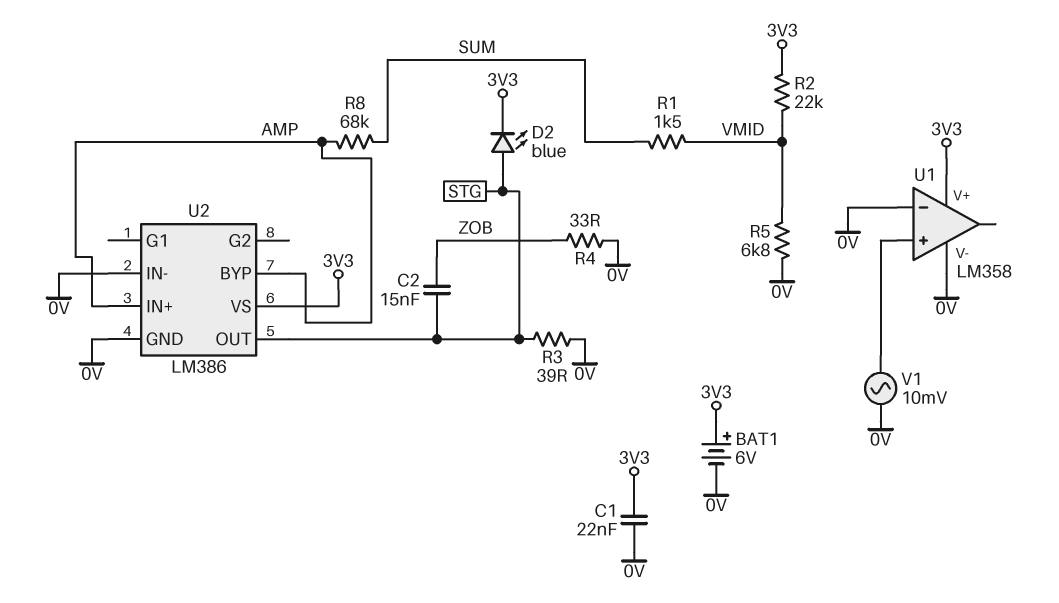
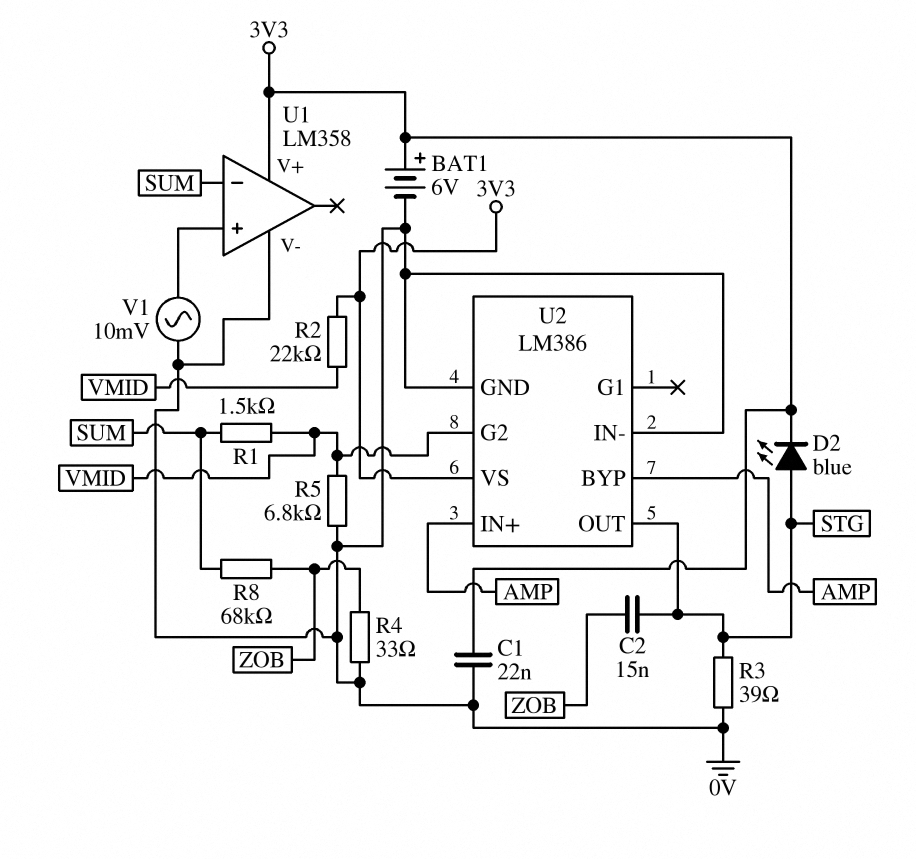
R8: 68k (AMP, SUM) -> 68k (SUM, ZOB)
U1 pin in-: 0V -> SUM
U2 pin G2: none -> VMID

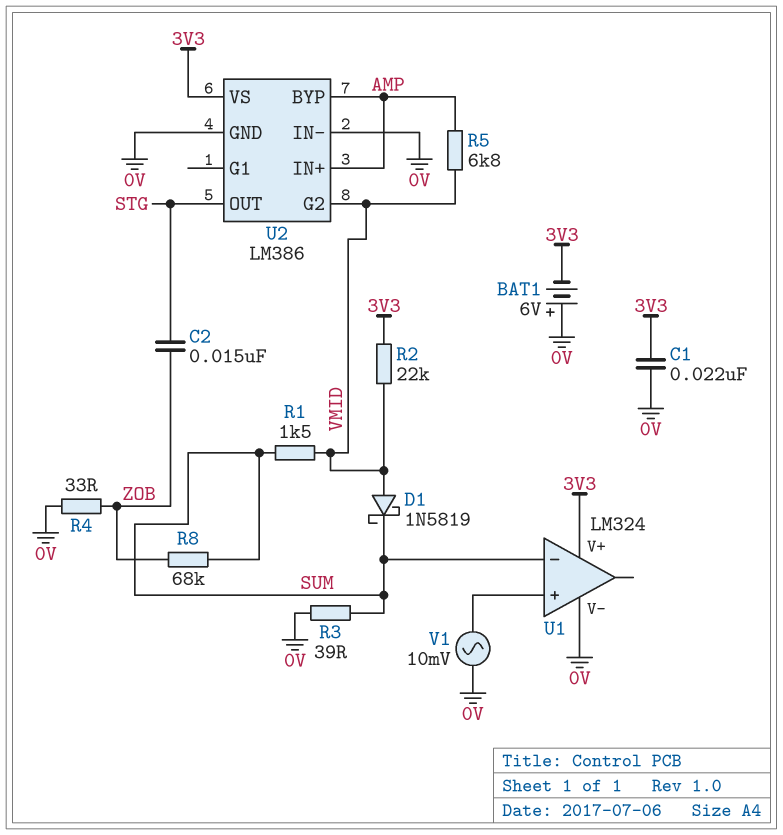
BAT1: 6V (plus 3V3, minus 0V) -> 6V (plus 0V, minus 3V3)
D1: none -> schottky 1N5819 (A VMID, K SUM)
D2: LED blue (A STG, K 3V3) -> none
R3: 39 (0V, STG) -> 39 (0V, SUM)
R5: 6.8k (0V, VMID) -> 6.8k (AMP, VMID)
U1: LM358 -> LM324

